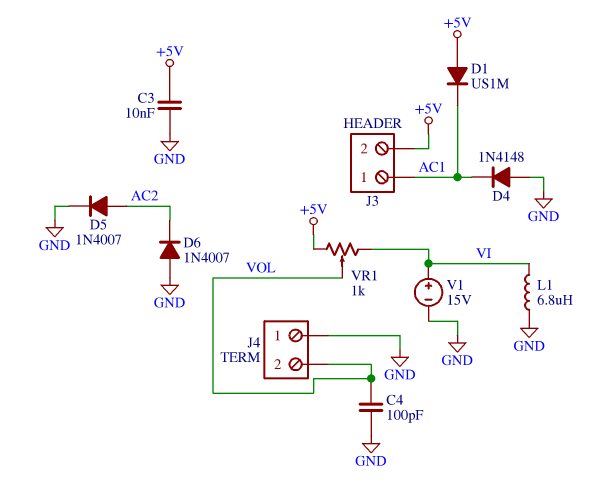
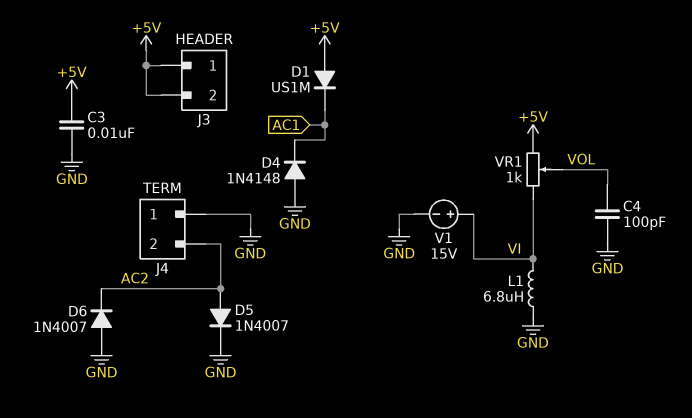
J3 pin 1: AC1 -> +5V
J4 pin 2: VOL -> AC2

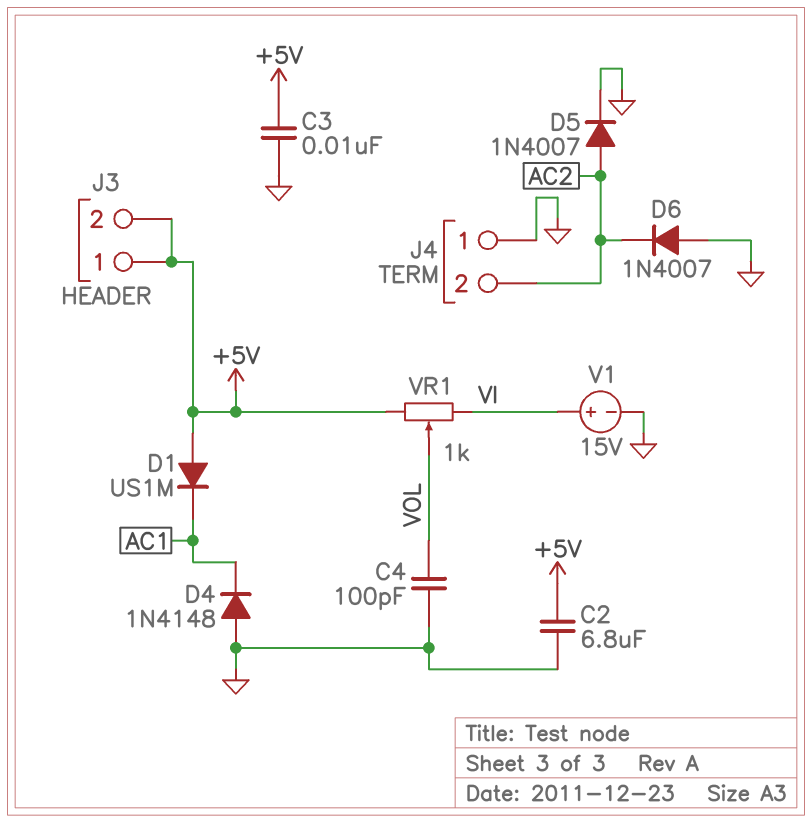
C2: none -> 6.8uF (+5V, GND)
L1: 6.8uH (GND, VI) -> none

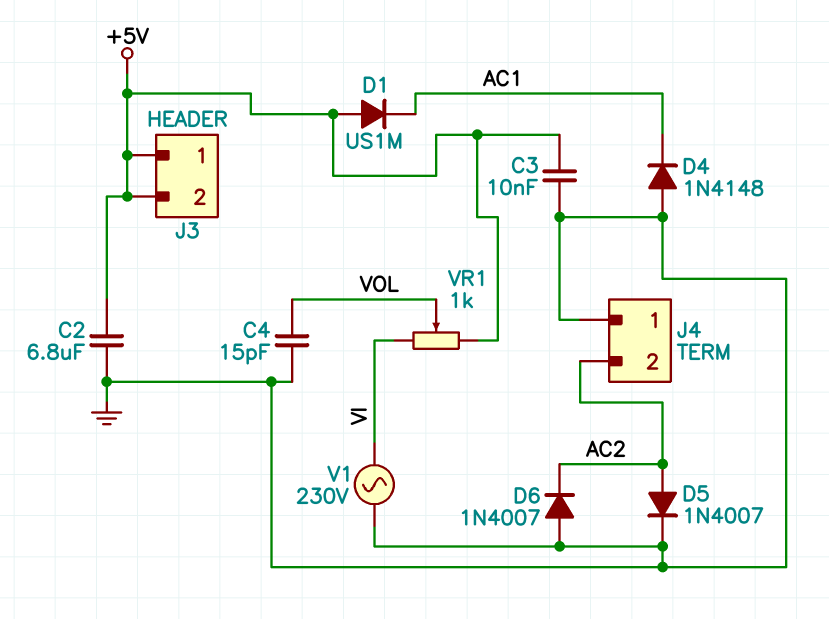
C4: 100pF (GND, VOL) -> 15pF (GND, VOL)
V1: 15V (plus VI, minus GND) -> AC 230V (GND, VI)

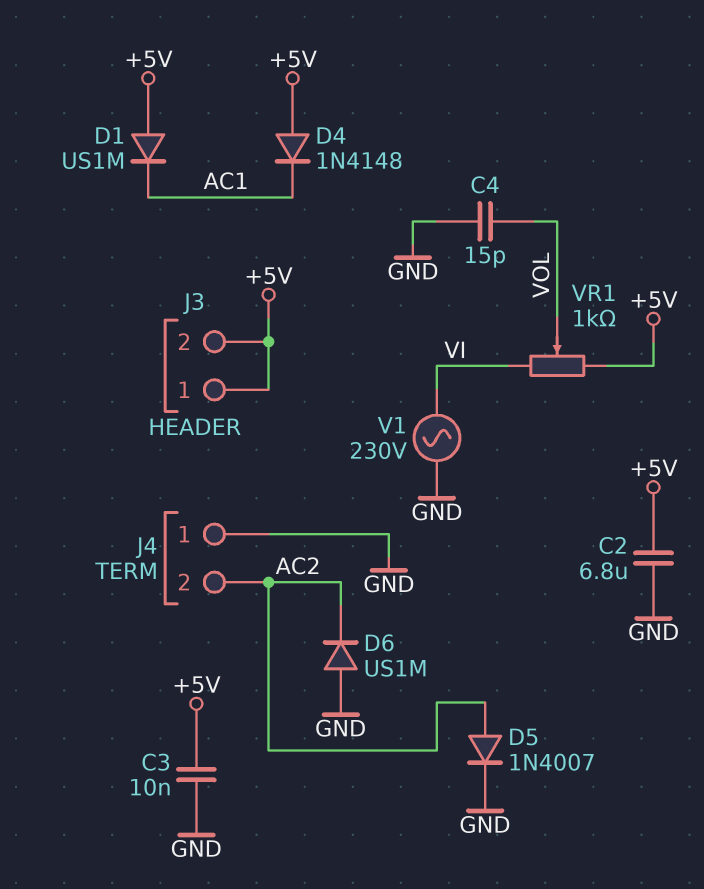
D4: diode 1N4148 (A GND, K AC1) -> diode 1N4148 (A +5V, K AC1)
D6: diode 1N4007 (A GND, K AC2) -> diode US1M (A GND, K AC2)

